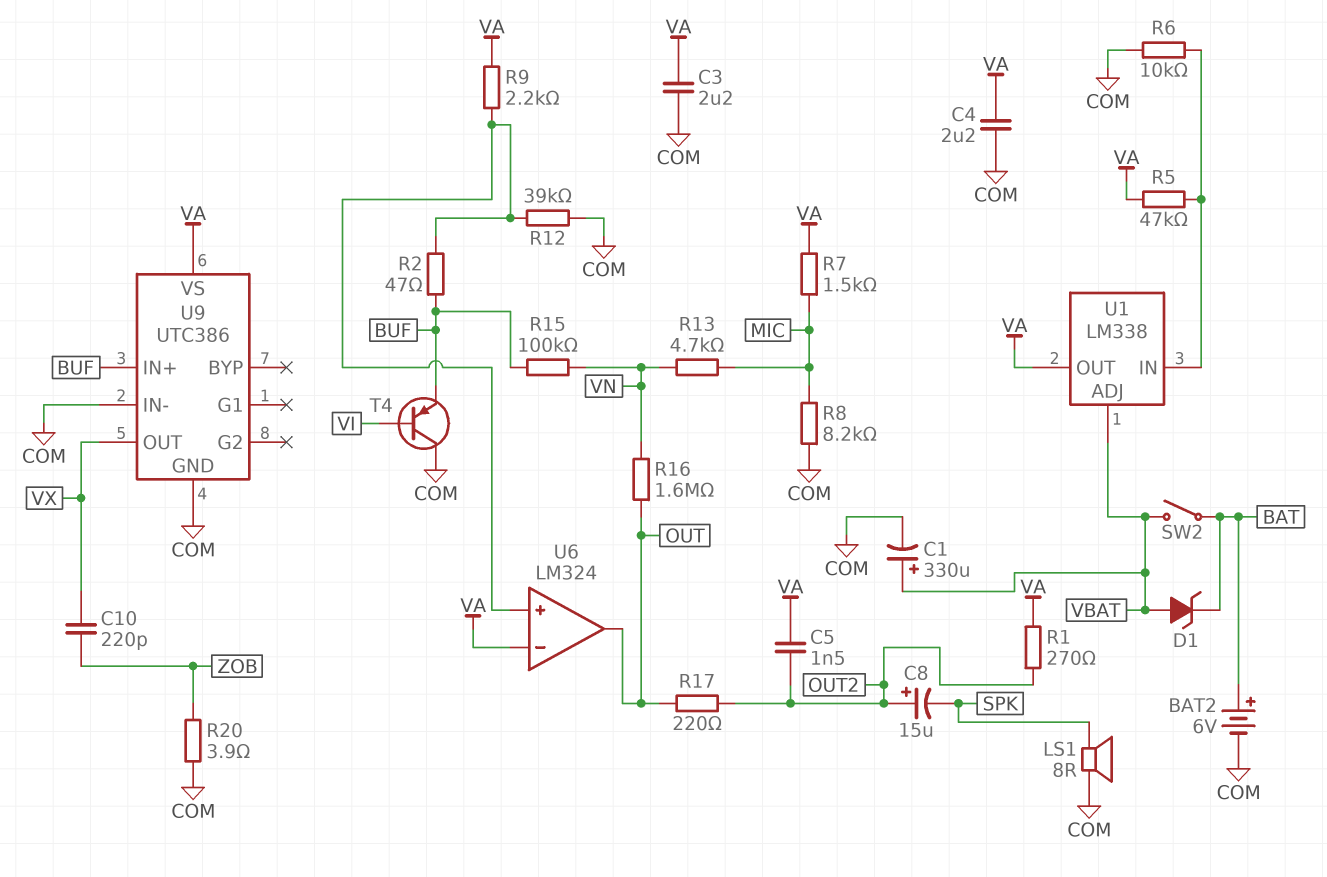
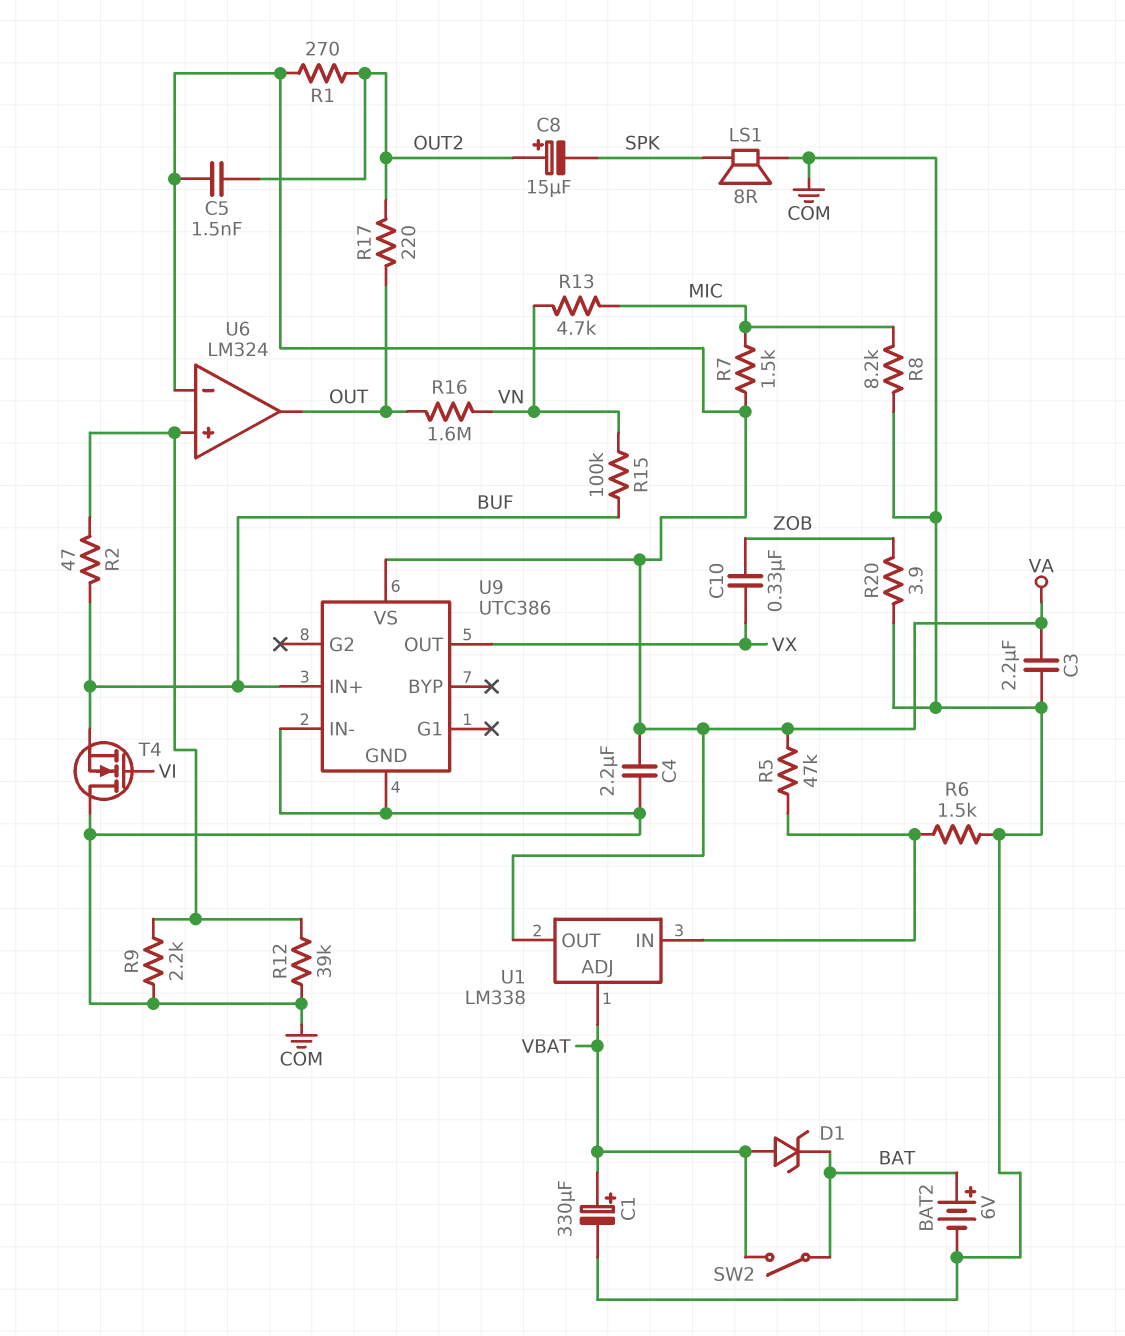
C10: 220pF (VX, ZOB) -> 330nF (VX, ZOB)
R6: 10k (COM, U1/IN) -> 1.5k (COM, U1/IN)
R9: 2.2k (U6/in+, VA) -> 2.2k (COM, U6/in+)
T4: PNP (B VI, C COM, E BUF) -> NMOS (G VI, D COM, S BUF)

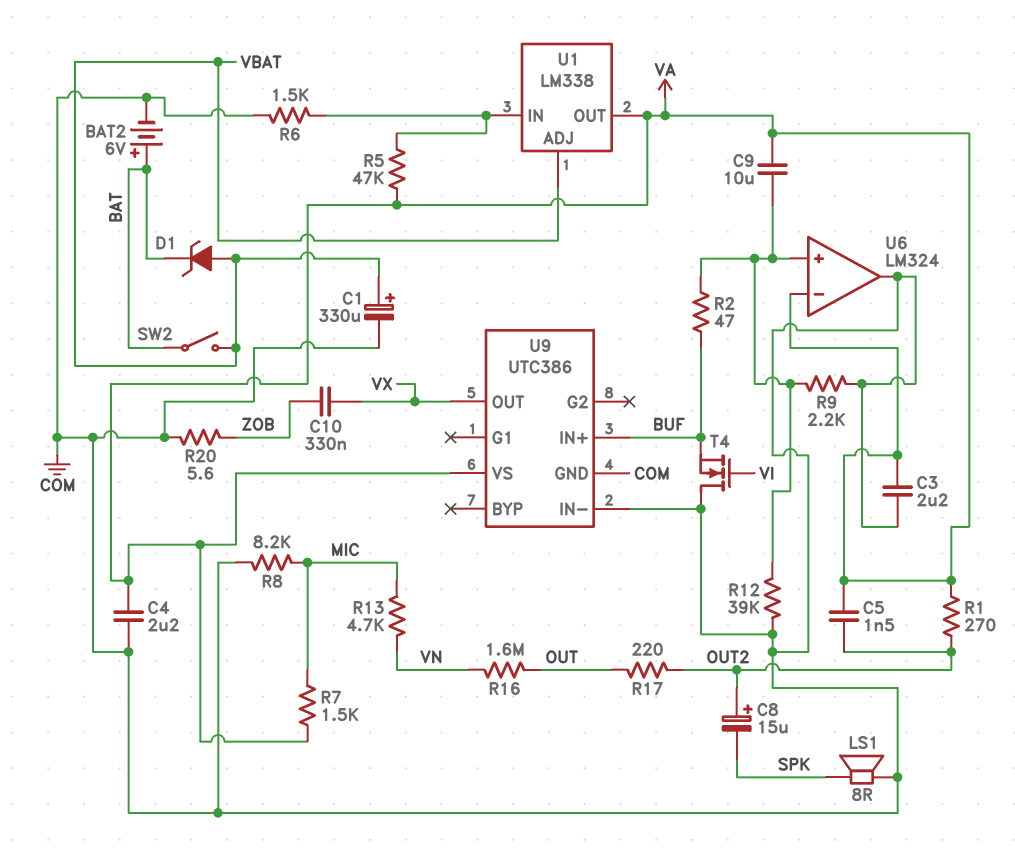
C9: none -> 10uF (U6/in+, VA)
R15: 100k (BUF, VN) -> none
R20: 3.9 (COM, ZOB) -> 5.6 (COM, ZOB)
U6 pin out: OUT -> COM

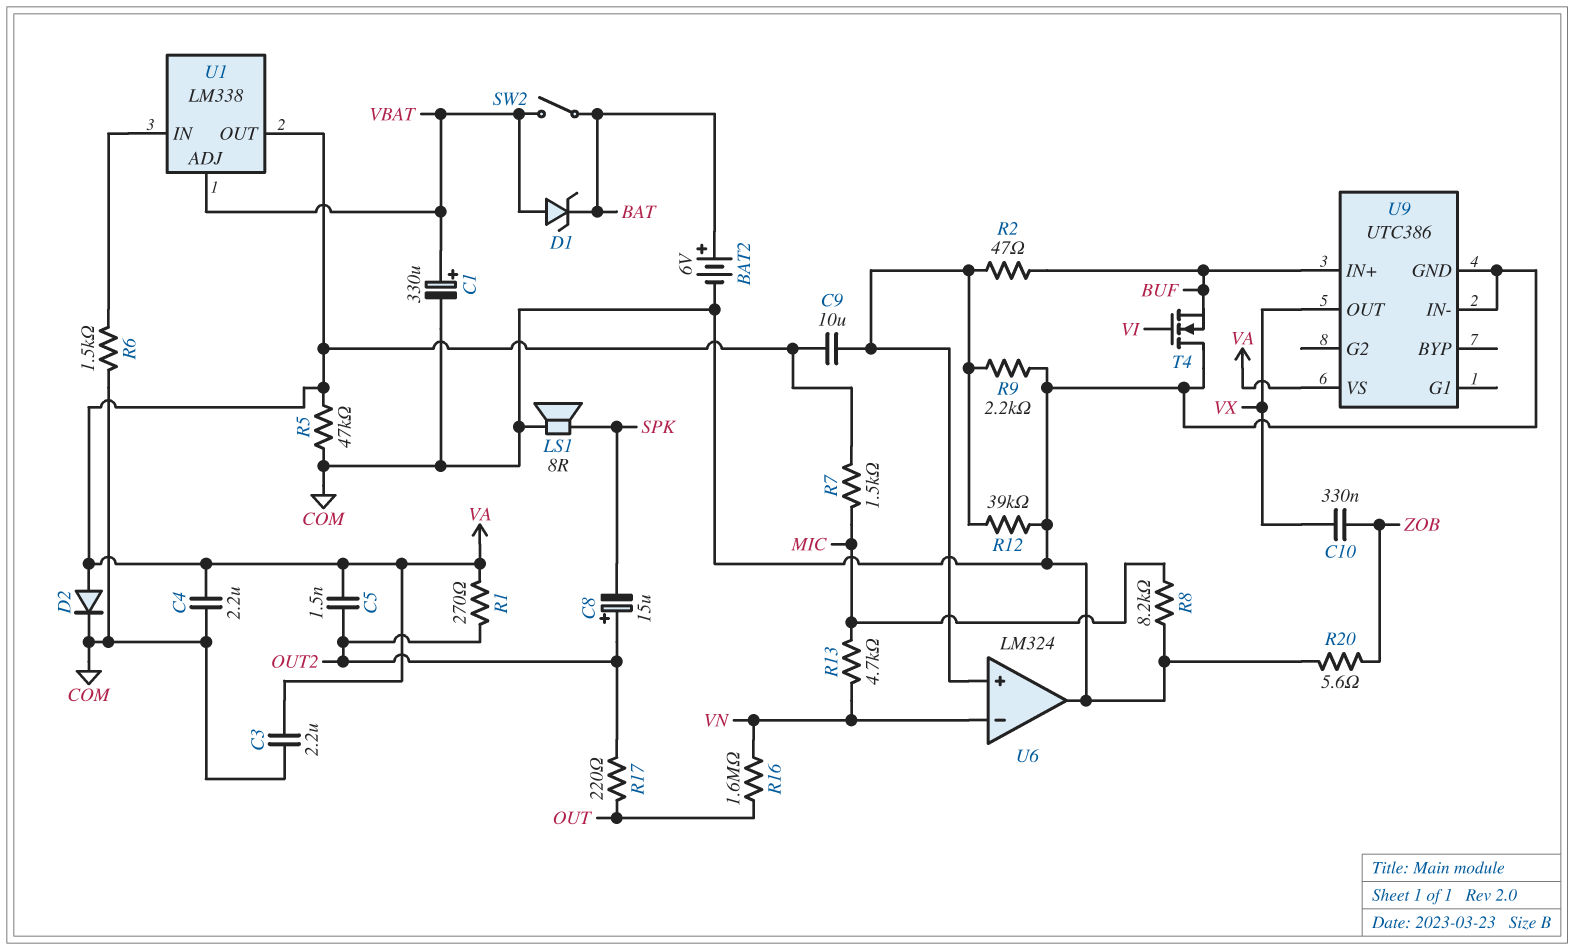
D2: none -> diode (A VA, K COM)
R5: 47k (U1/IN, VA) -> 47k (COM, VA)
U6 pin in-: VA -> VN

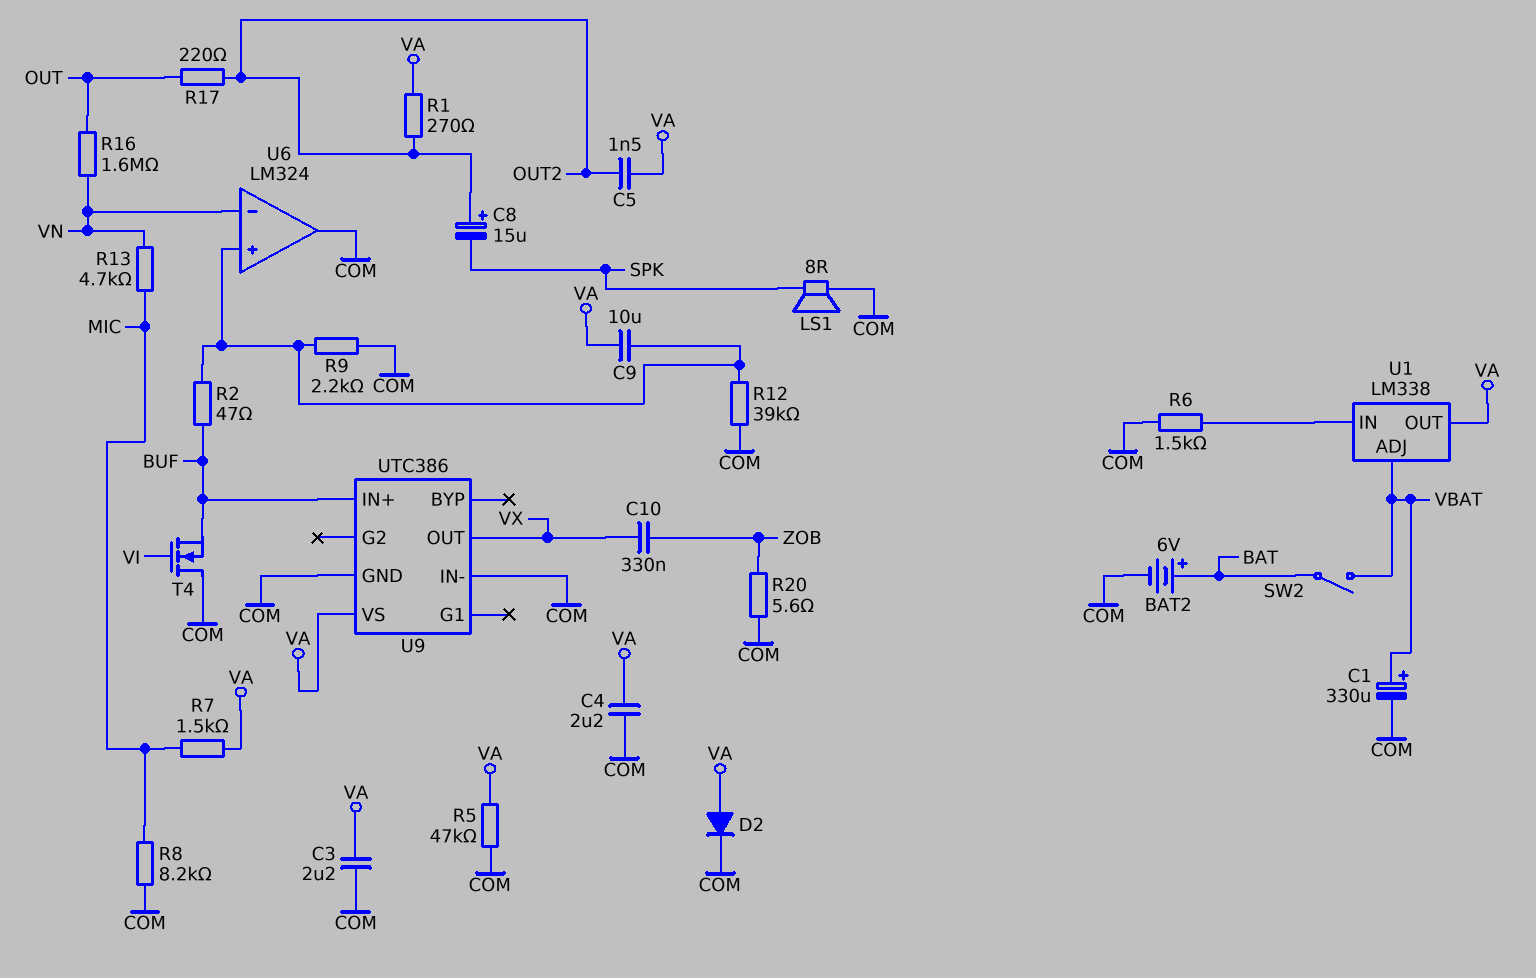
D1: zener (A VBAT, K BAT) -> none

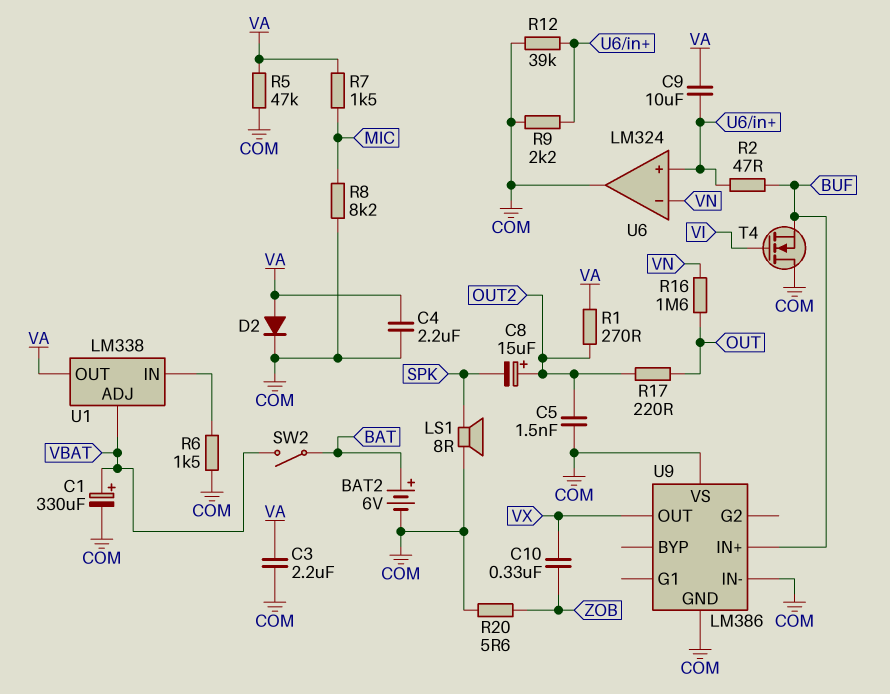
C5: 1.5nF (OUT2, VA) -> 1.5nF (COM, OUT2)
R13: 4.7k (MIC, VN) -> none
U9: UTC386 -> LM386
U9 pin VS: VA -> COM

